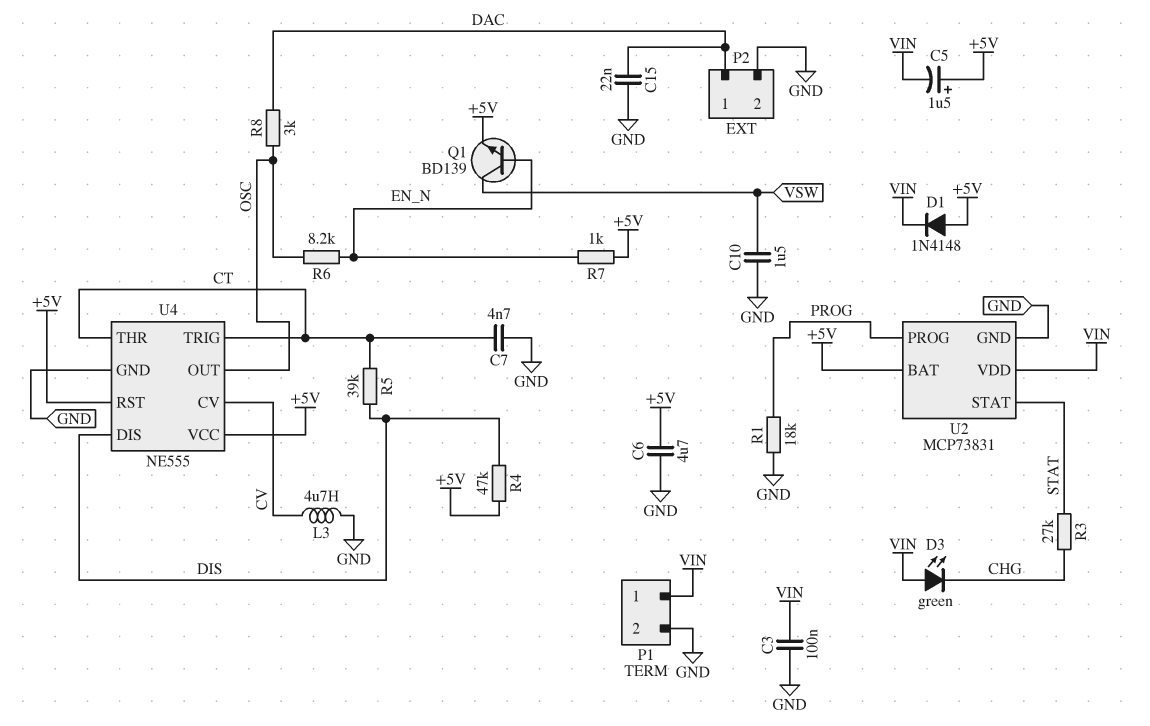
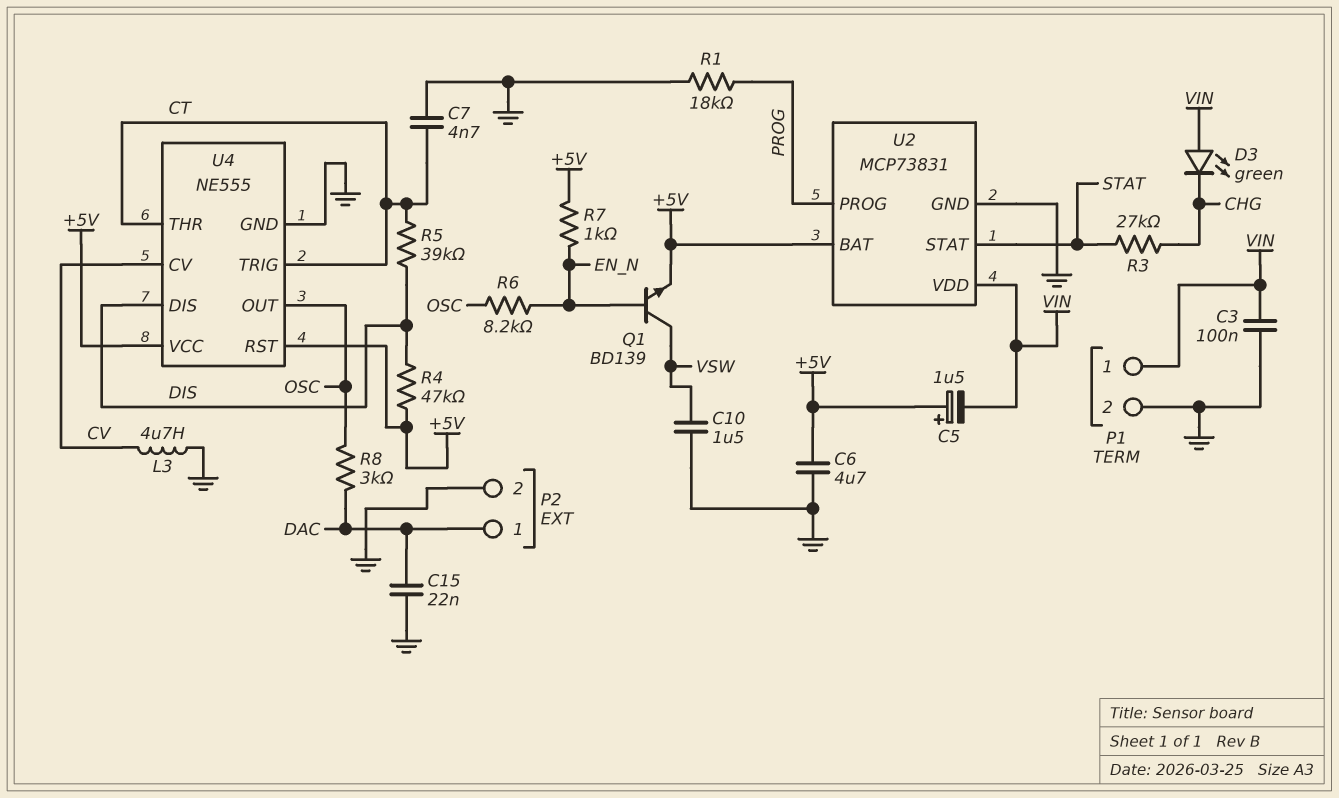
D1: diode 1N4148 (A +5V, K VIN) -> none

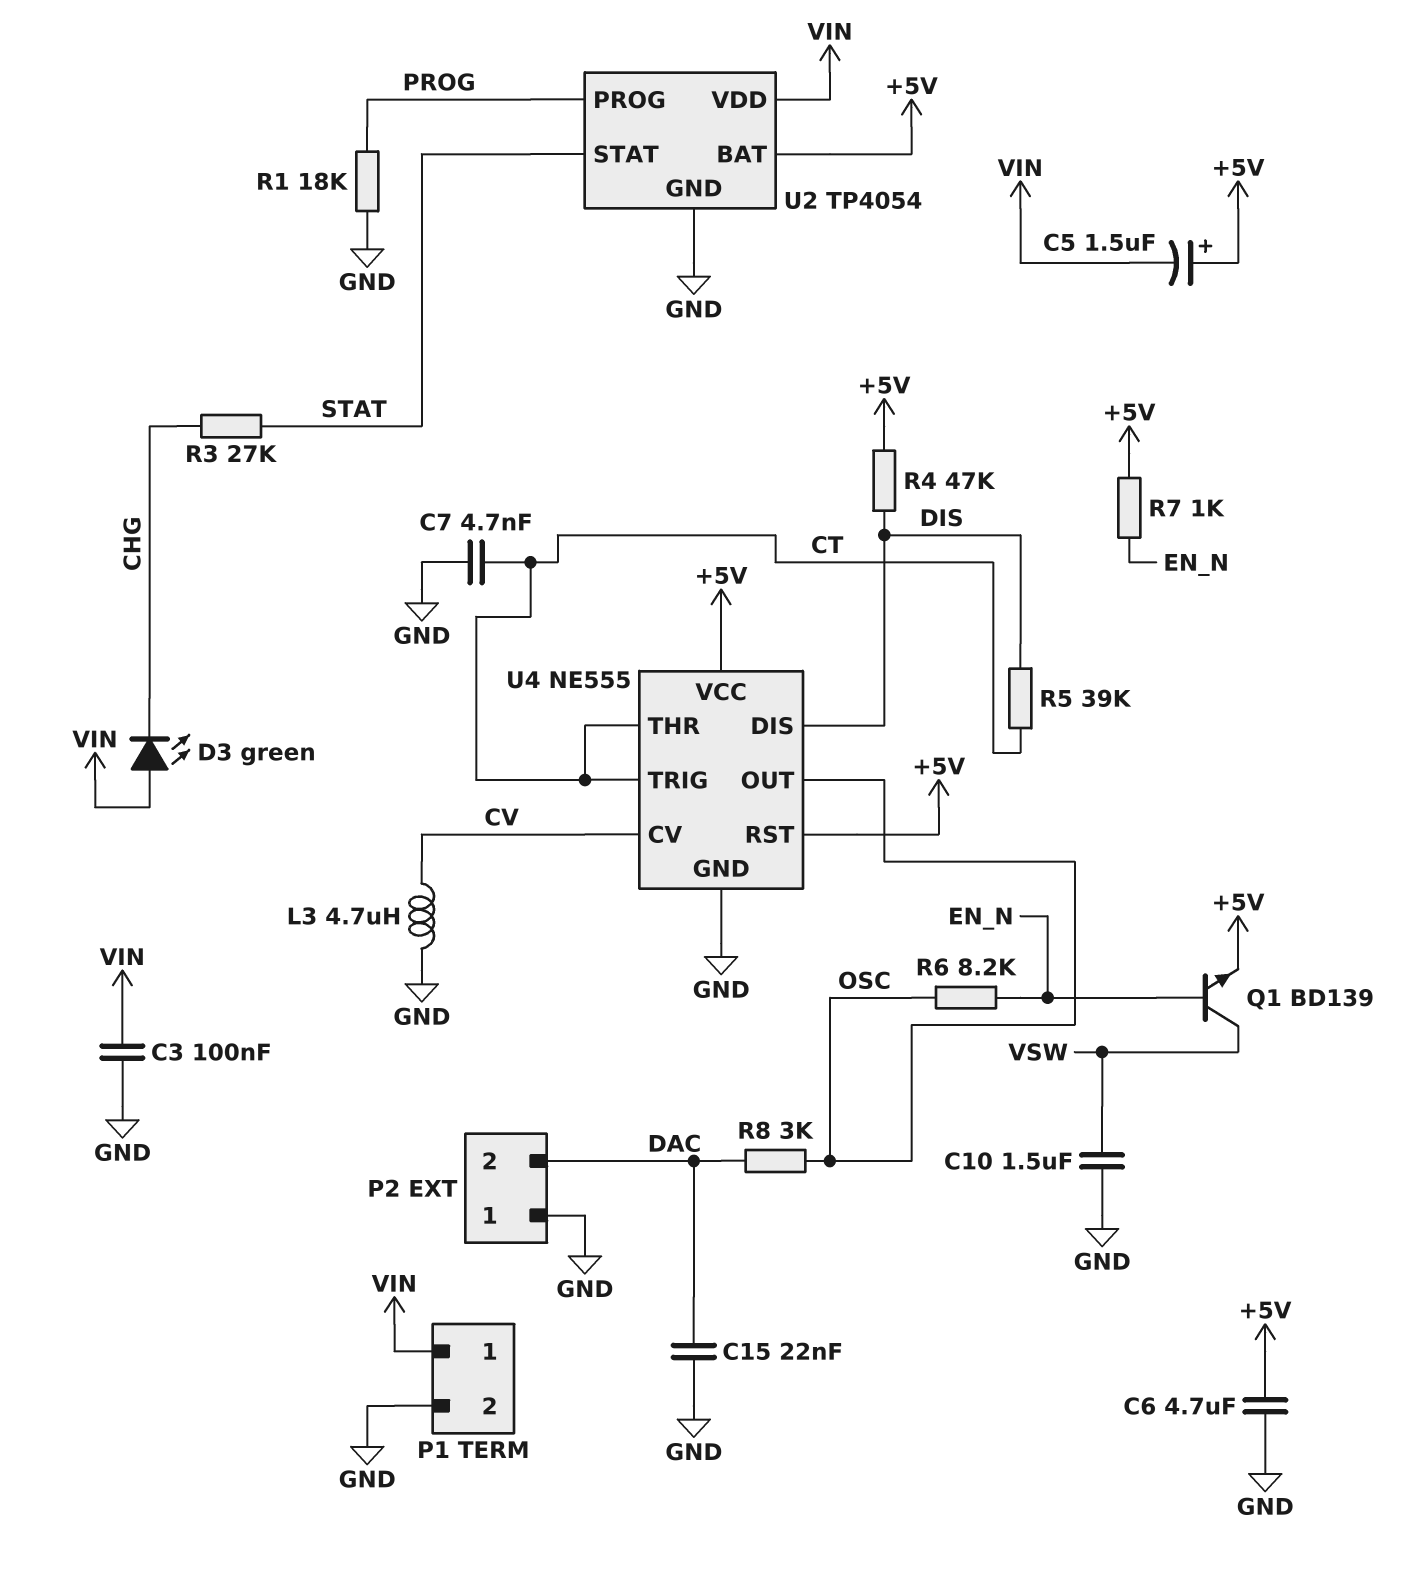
P2 pin 1: DAC -> GND
P2 pin 2: GND -> DAC
U2: MCP73831 -> TP4054

